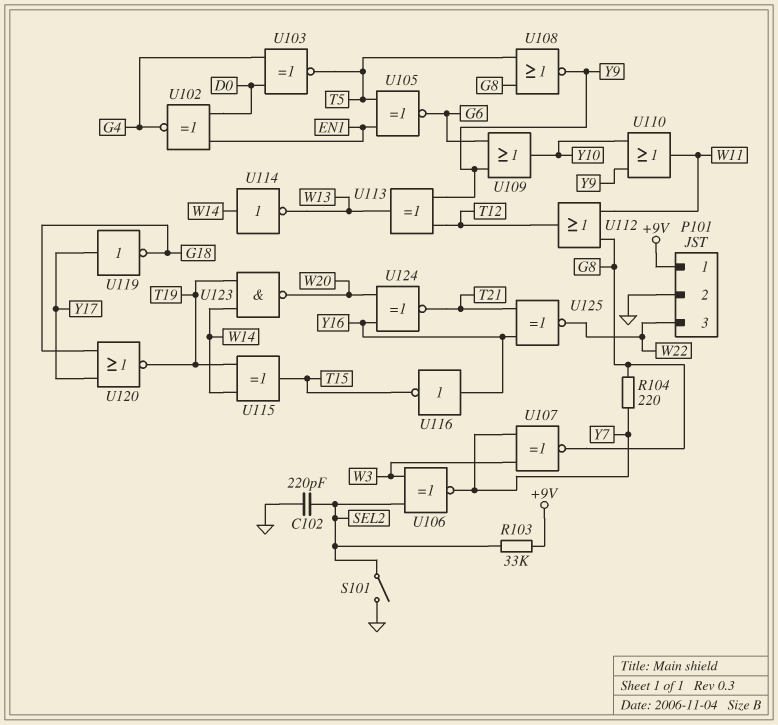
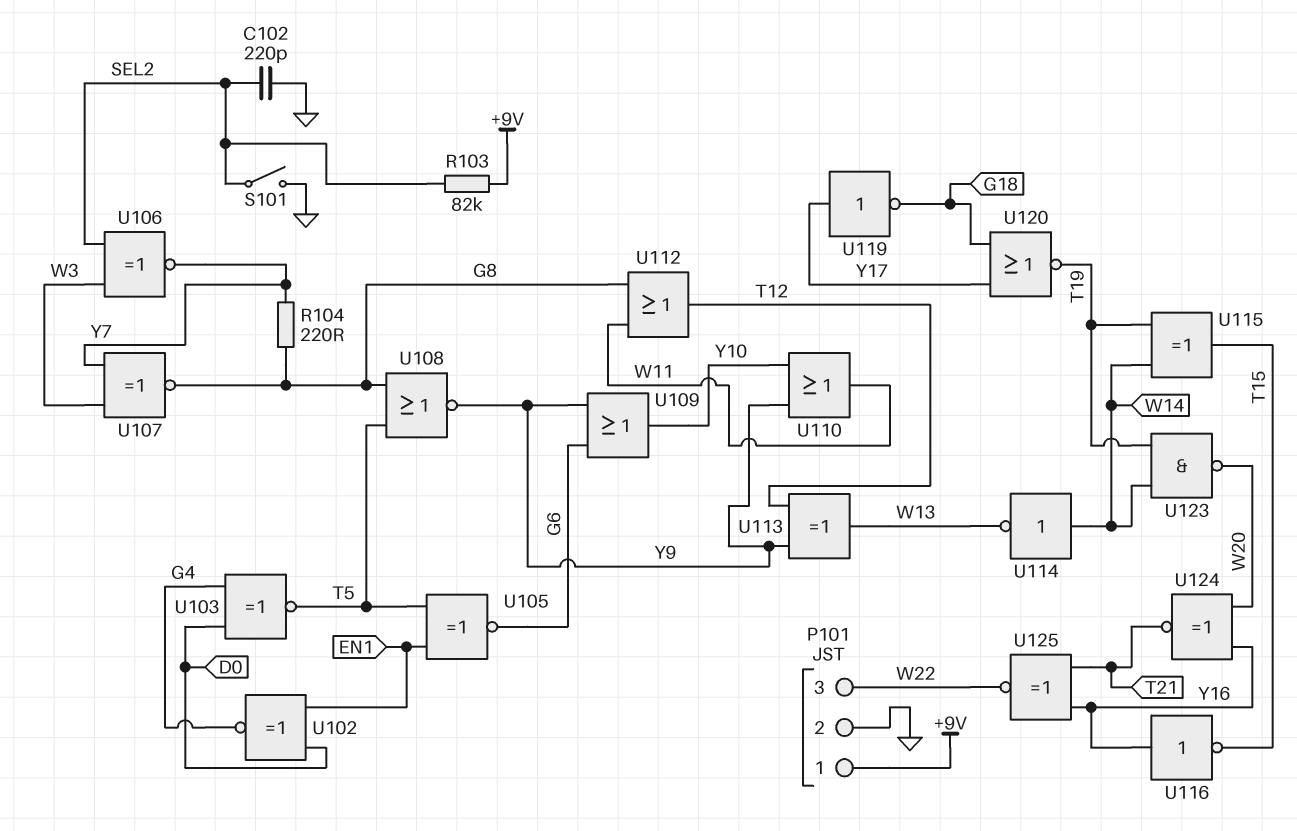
R103: 33k (+9V, SEL2) -> 82k (+9V, SEL2)

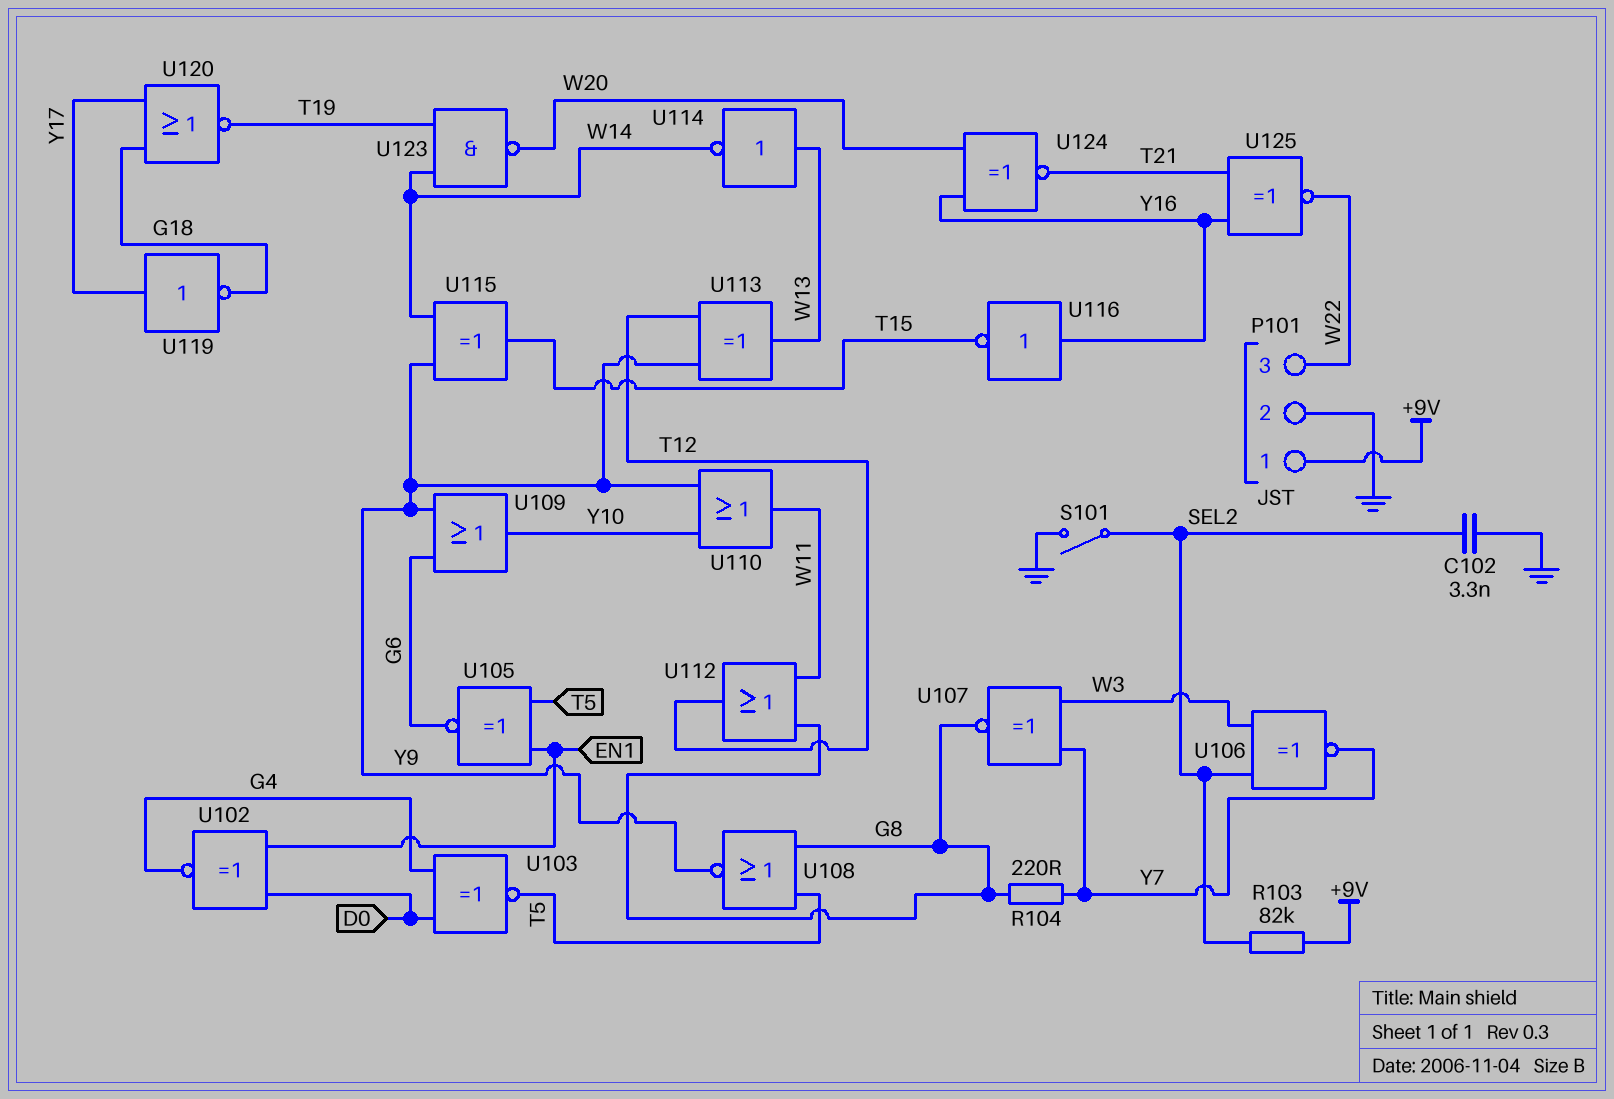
C102: 220pF (GND, SEL2) -> 3.3nF (GND, SEL2)
U114: NOT (in W14, out W13) -> NOT (in W13, out W14)
U115: XOR (in T19, in W14, out T15) -> XOR (in W14, in Y9, out T15)

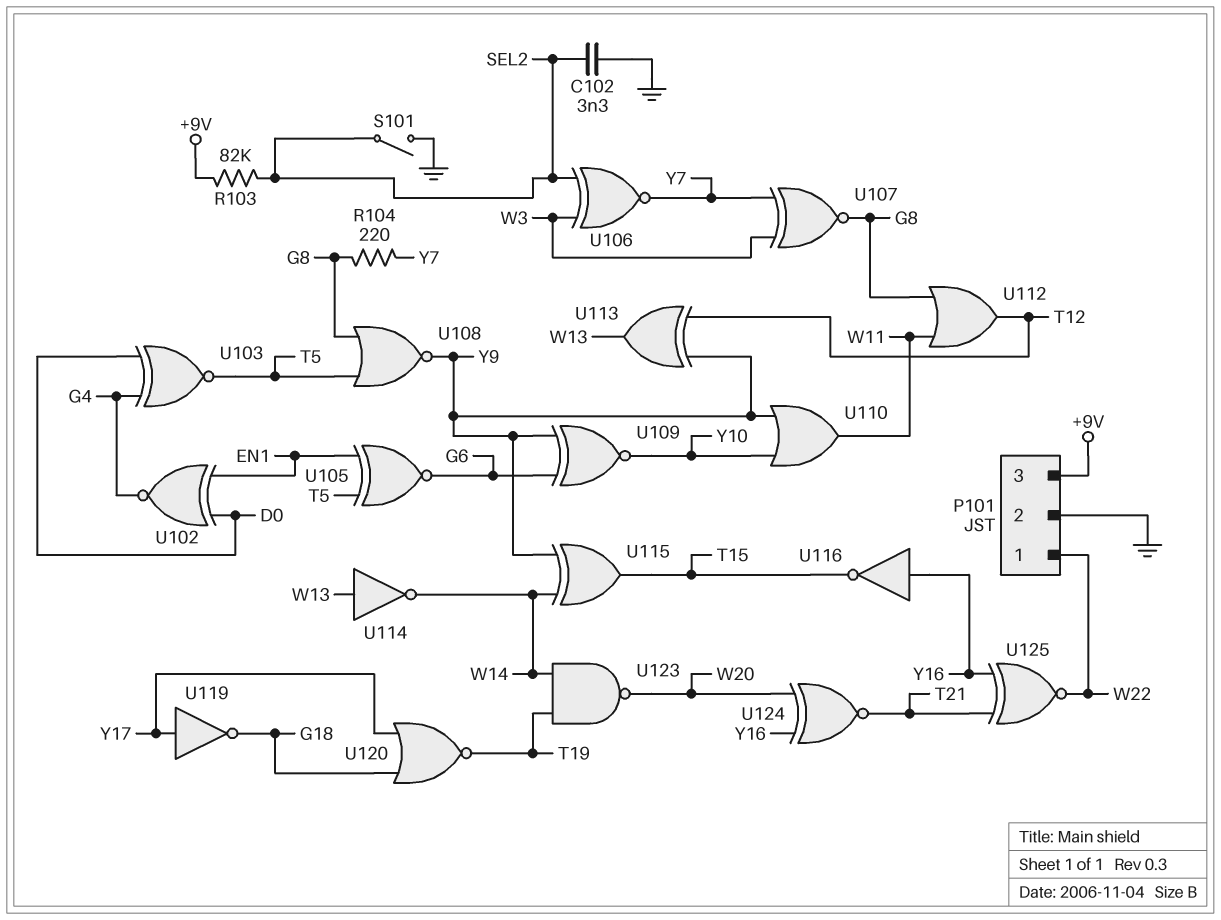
P101 pin 1: +9V -> W22
P101 pin 3: W22 -> +9V
U109: OR (in G6, in Y9, out Y10) -> XNOR (in G6, in Y9, out Y10)

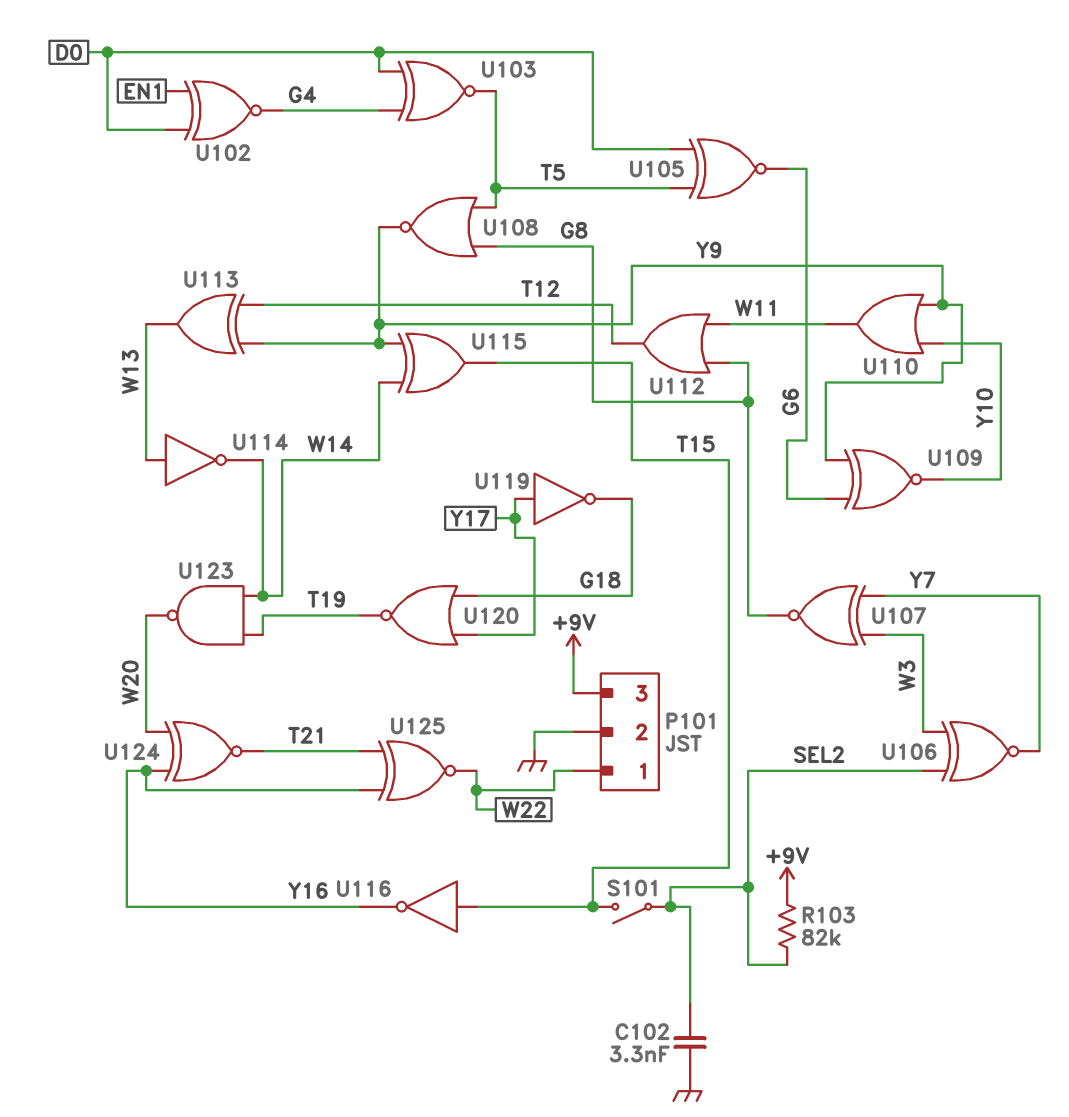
R104: 220 (G8, Y7) -> none
S101: switch (GND, SEL2) -> switch (SEL2, T15)
U105: XNOR (in EN1, in T5, out G6) -> XNOR (in D0, in T5, out G6)
U116: NOT (in Y16, out T15) -> NOT (in T15, out Y16)

